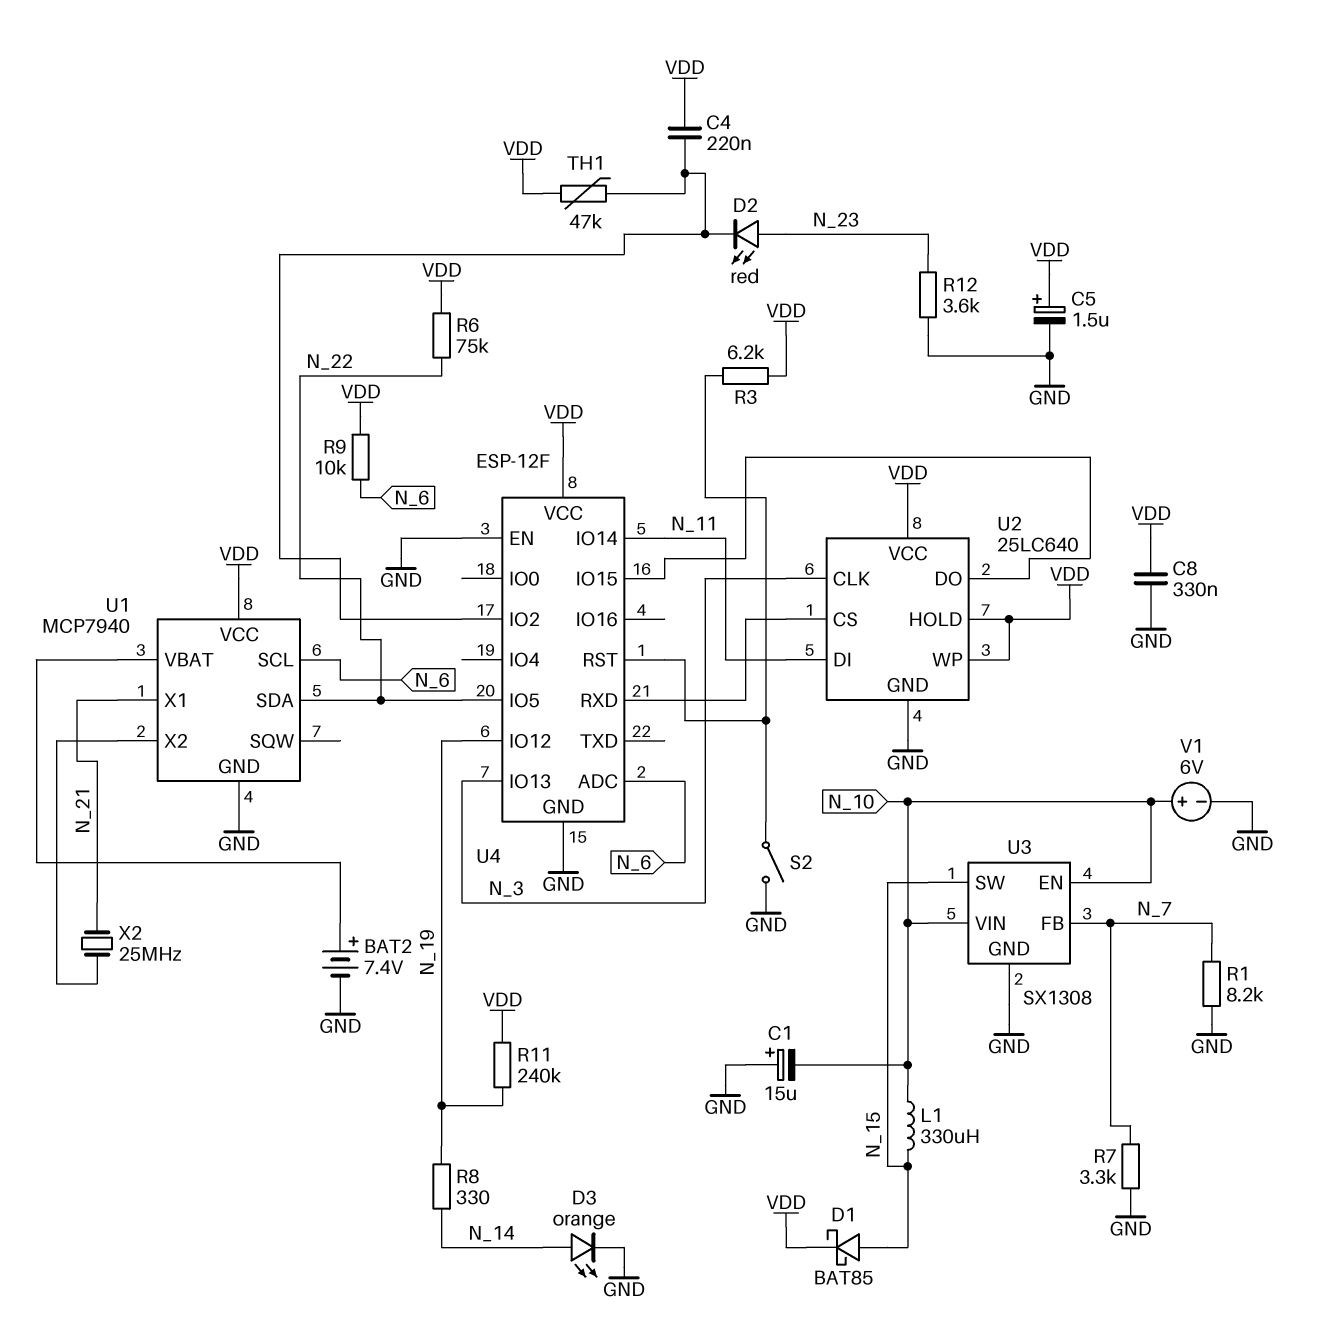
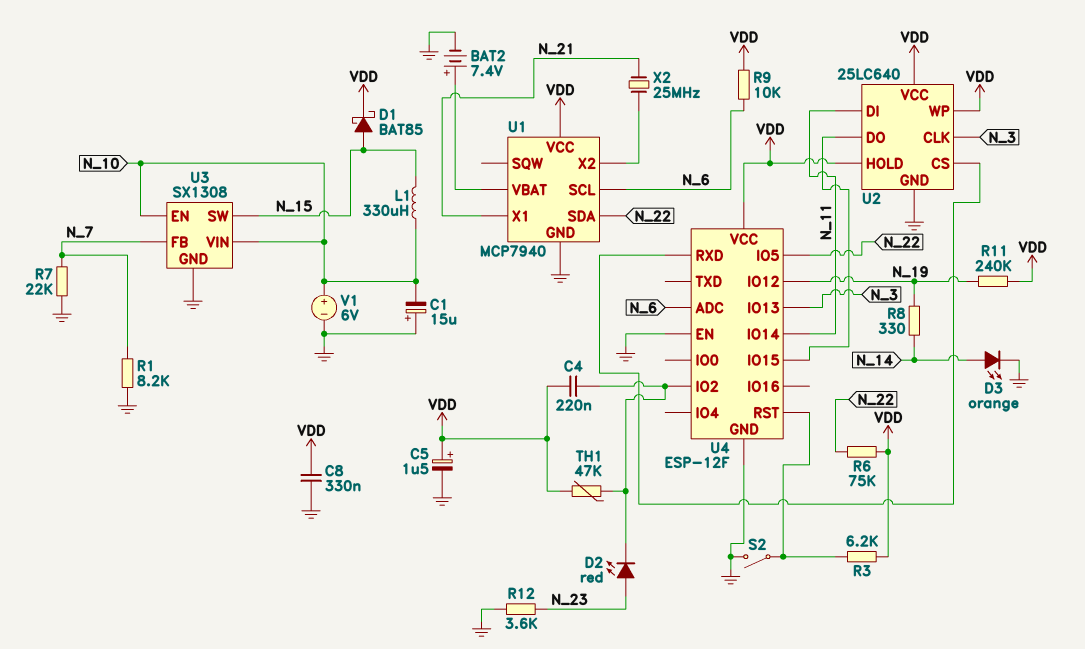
R7: 3.3k (GND, N_7) -> 22k (GND, N_7)

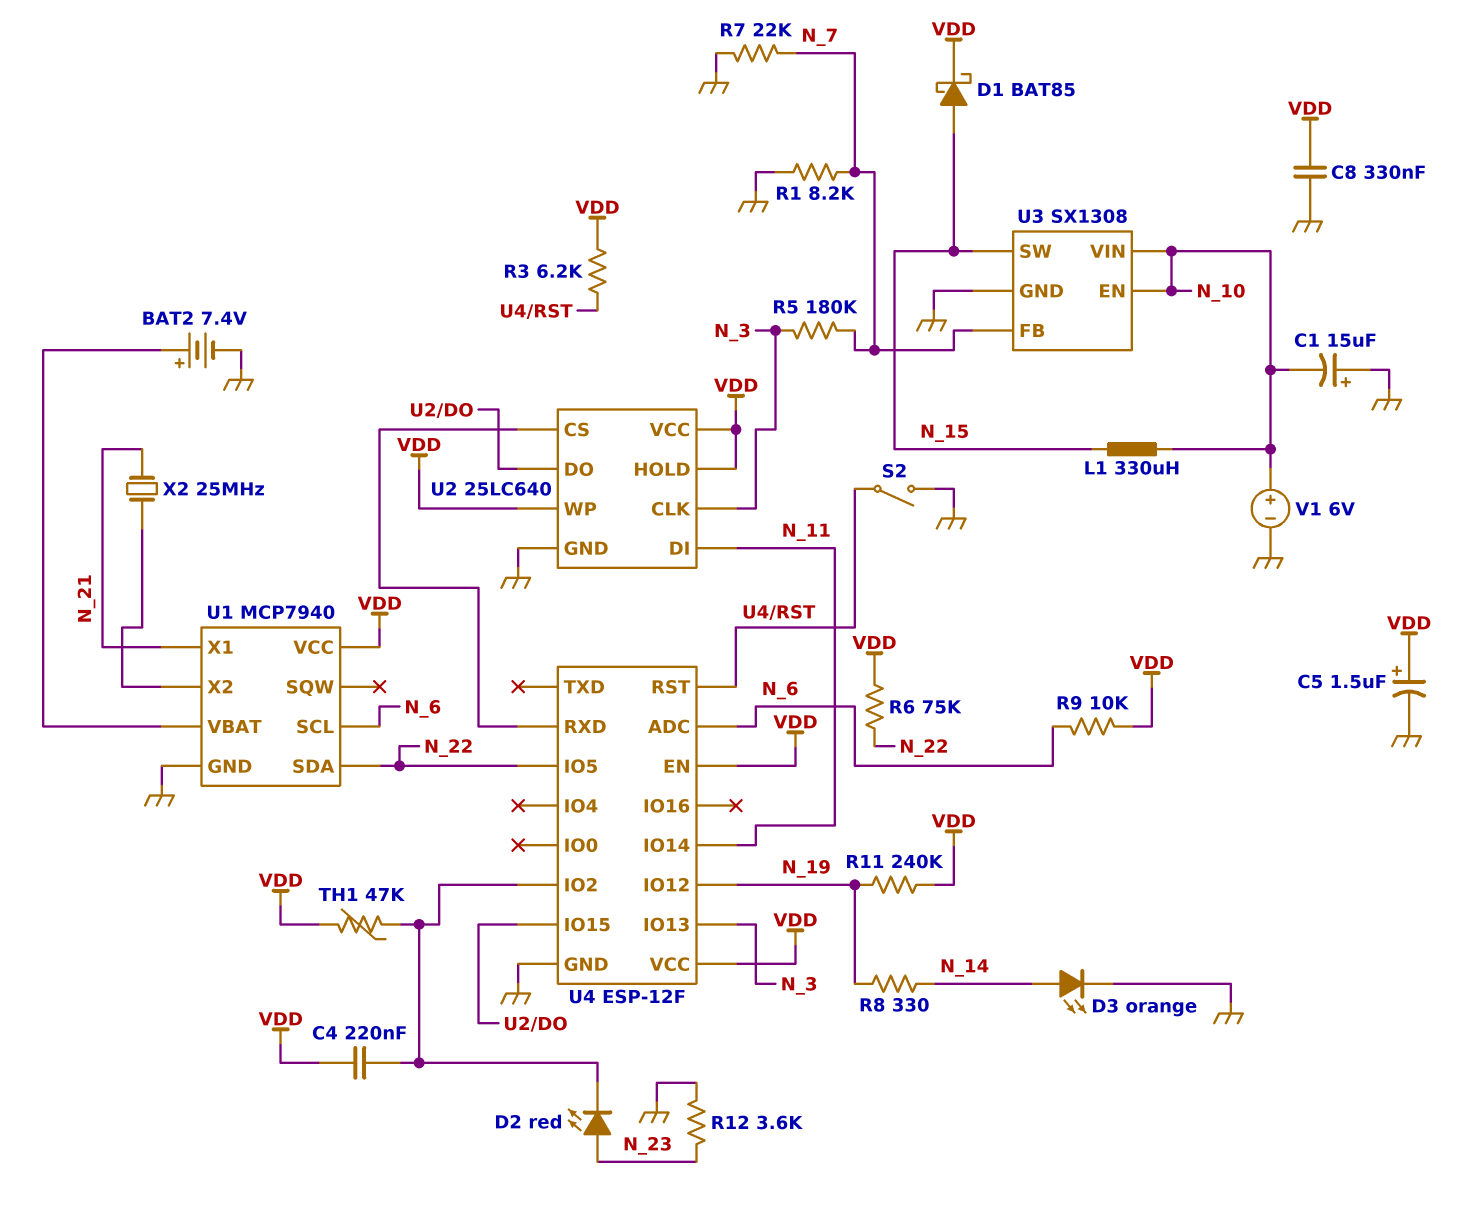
R5: none -> 180k (N_3, N_7)
U4 pin EN: GND -> VDD

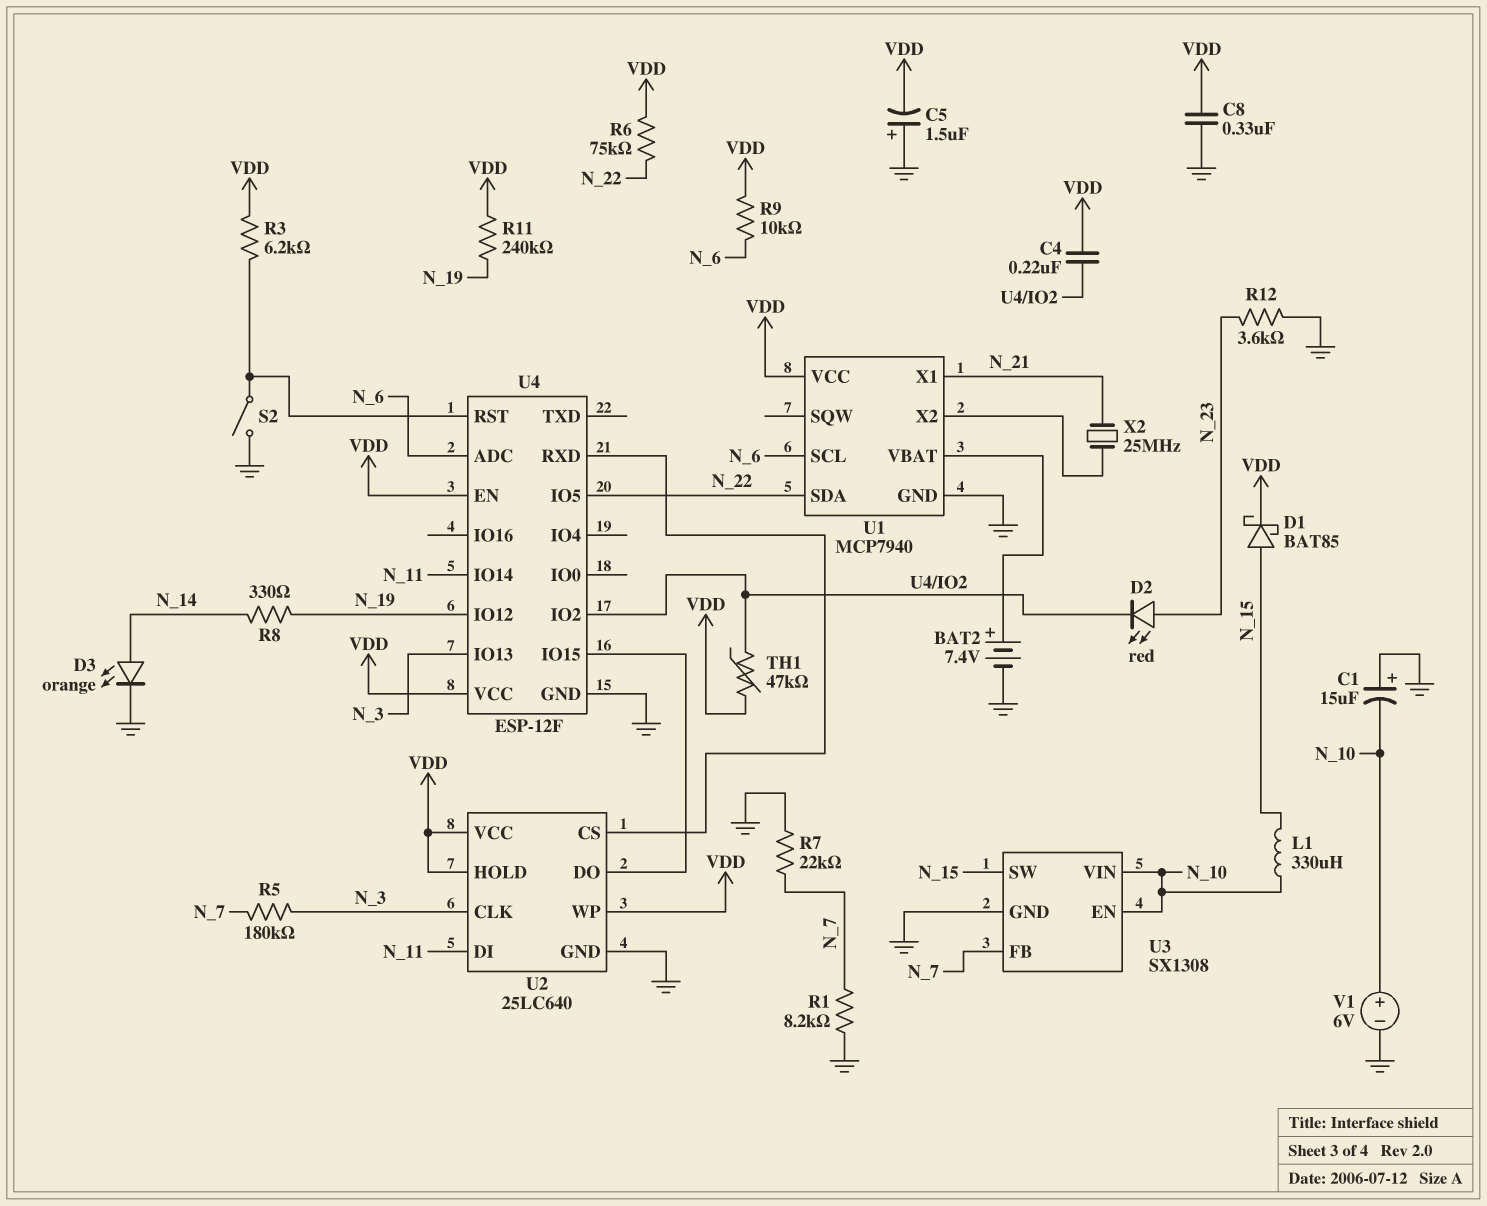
C5: 1.5uF (plus VDD, minus GND) -> 1.5uF (plus GND, minus VDD)

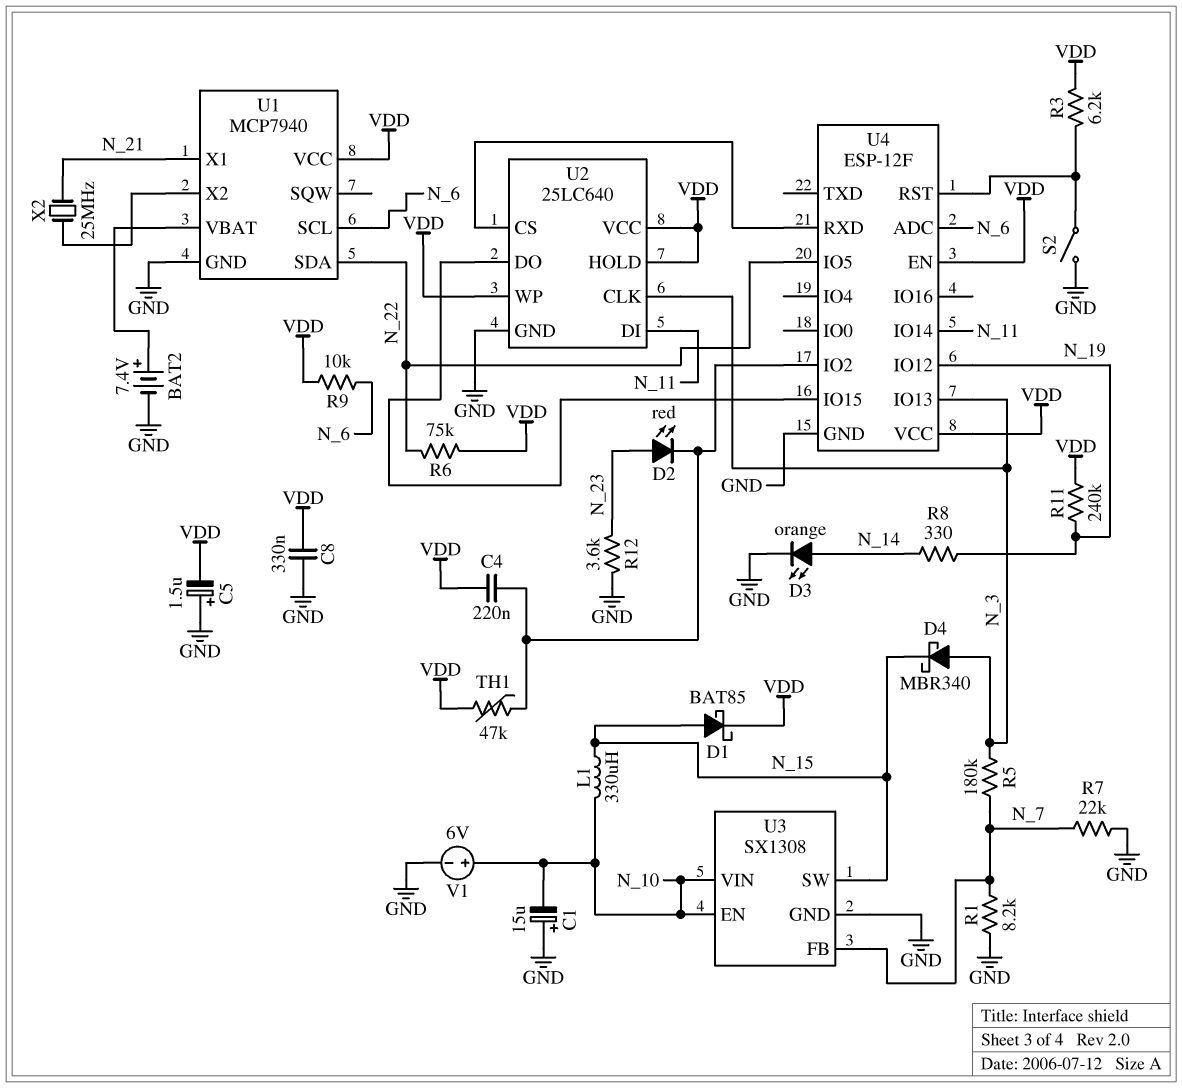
D4: none -> schottky MBR340 (A N_3, K N_15)

